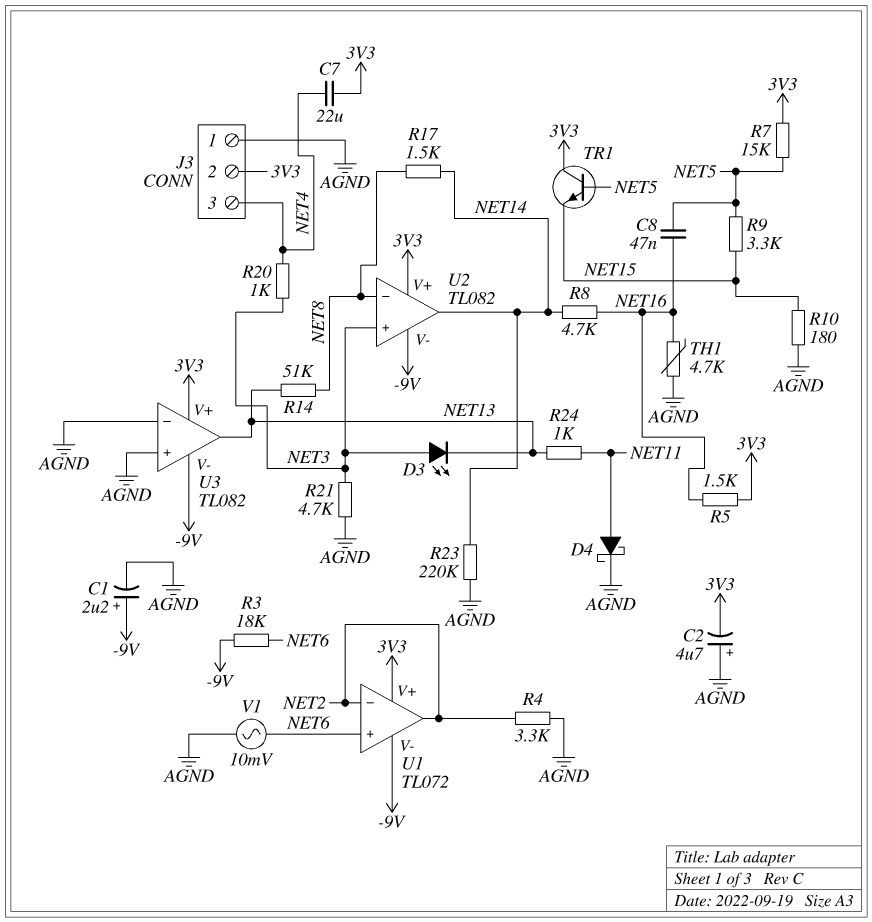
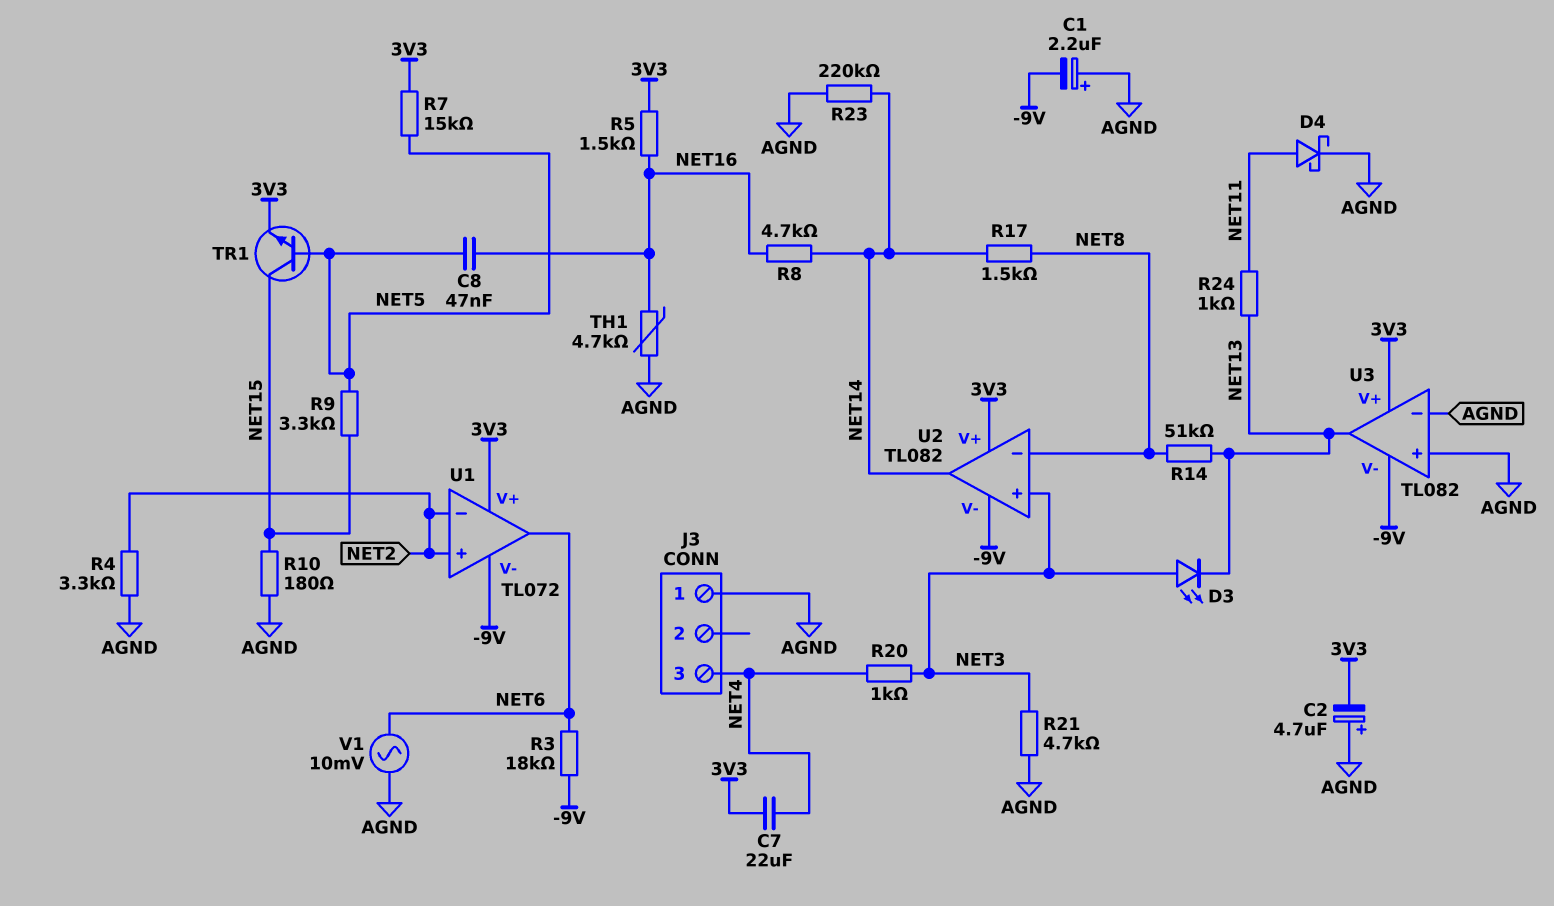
C1: 2.2uF (plus -9V, minus AGND) -> 2.2uF (plus AGND, minus -9V)
J3 pin 2: 3V3 -> none
TR1: NPN (B NET5, C 3V3, E NET15) -> NPN (B NET5, C NET15, E 3V3)
U1 pin in+: NET6 -> NET2
U1 pin out: NET2 -> NET6

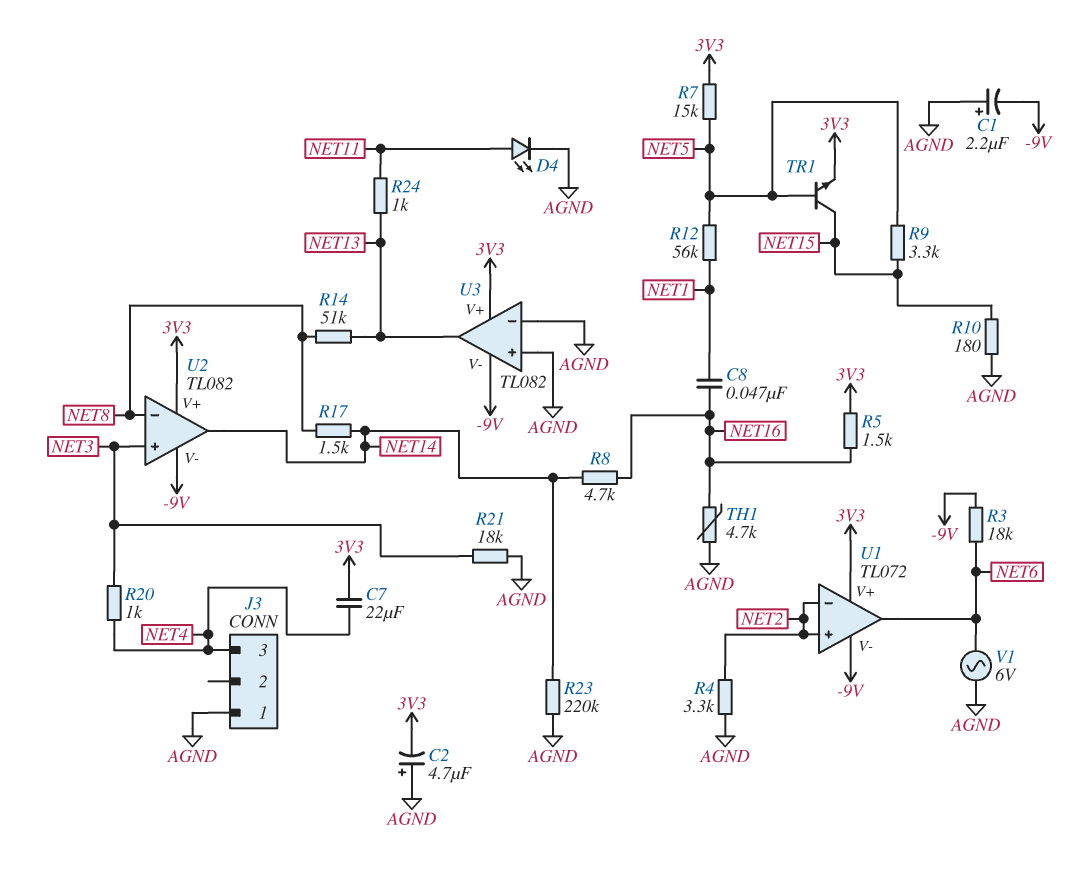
C8: 47nF (NET5, NET16) -> 47nF (NET1, NET16)
D3: LED (A NET3, K NET13) -> none
D4: schottky (A NET11, K AGND) -> LED (A NET11, K AGND)
R12: none -> 56k (NET1, NET5)
R21: 4.7k (AGND, NET3) -> 18k (AGND, NET3)
V1: AC 10mV (AGND, NET6) -> AC 6V (AGND, NET6)

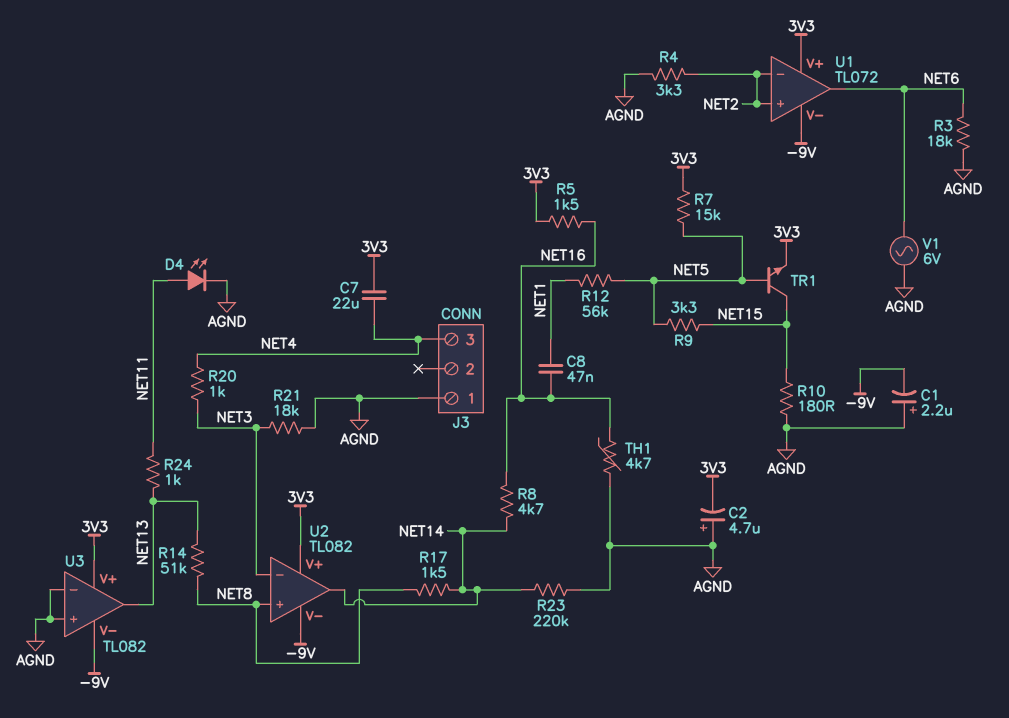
R3: 18k (-9V, NET6) -> 18k (AGND, NET6)
U2 pin in+: NET3 -> NET8
U2 pin in-: NET8 -> NET3

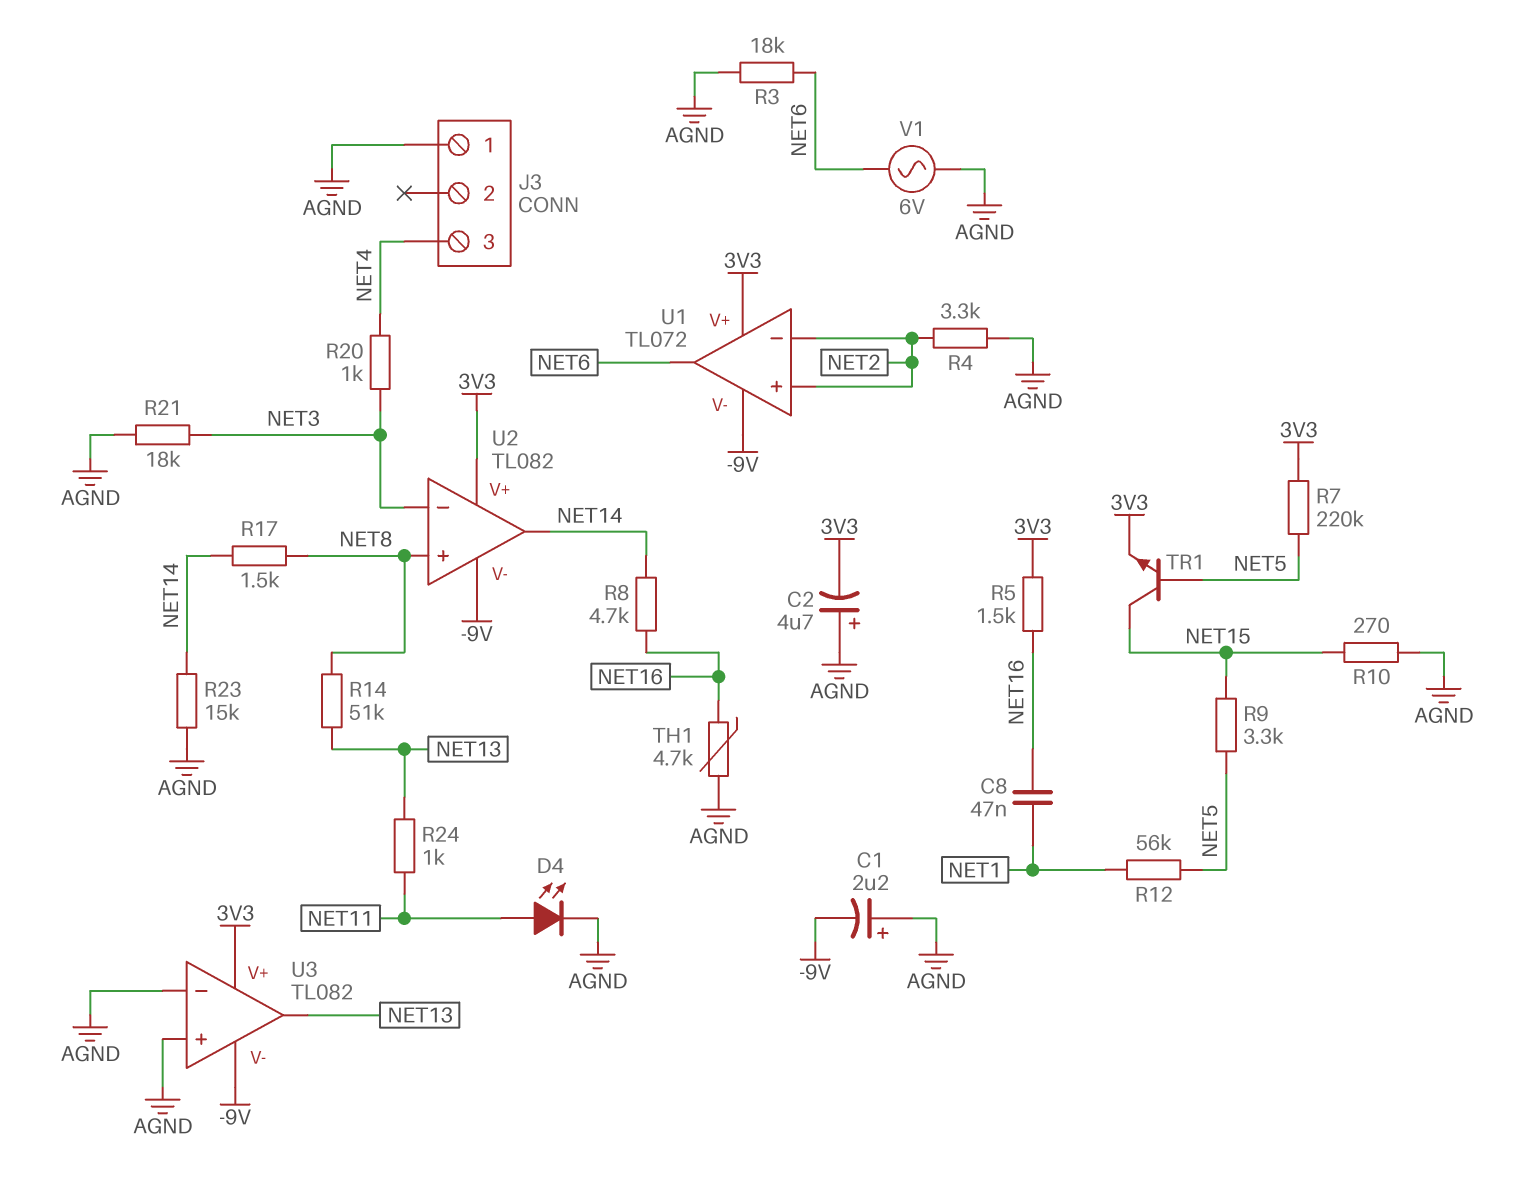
C7: 22uF (3V3, NET4) -> none
R7: 15k (3V3, NET5) -> 220k (3V3, NET5)
R10: 180 (AGND, NET15) -> 270 (AGND, NET15)
R23: 220k (AGND, NET14) -> 15k (AGND, NET14)

